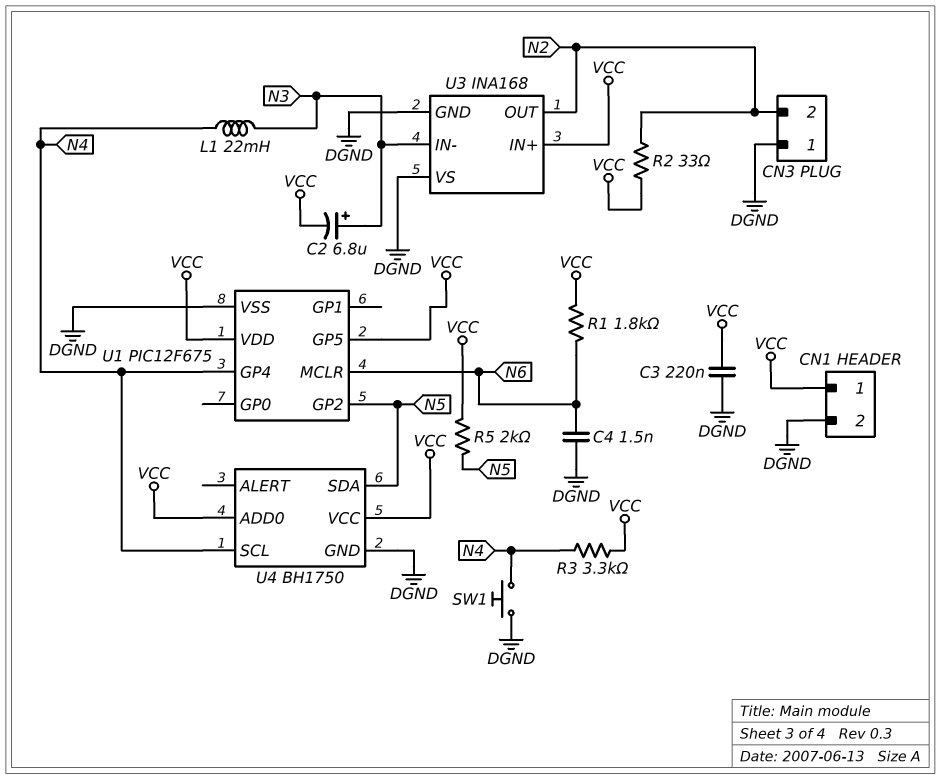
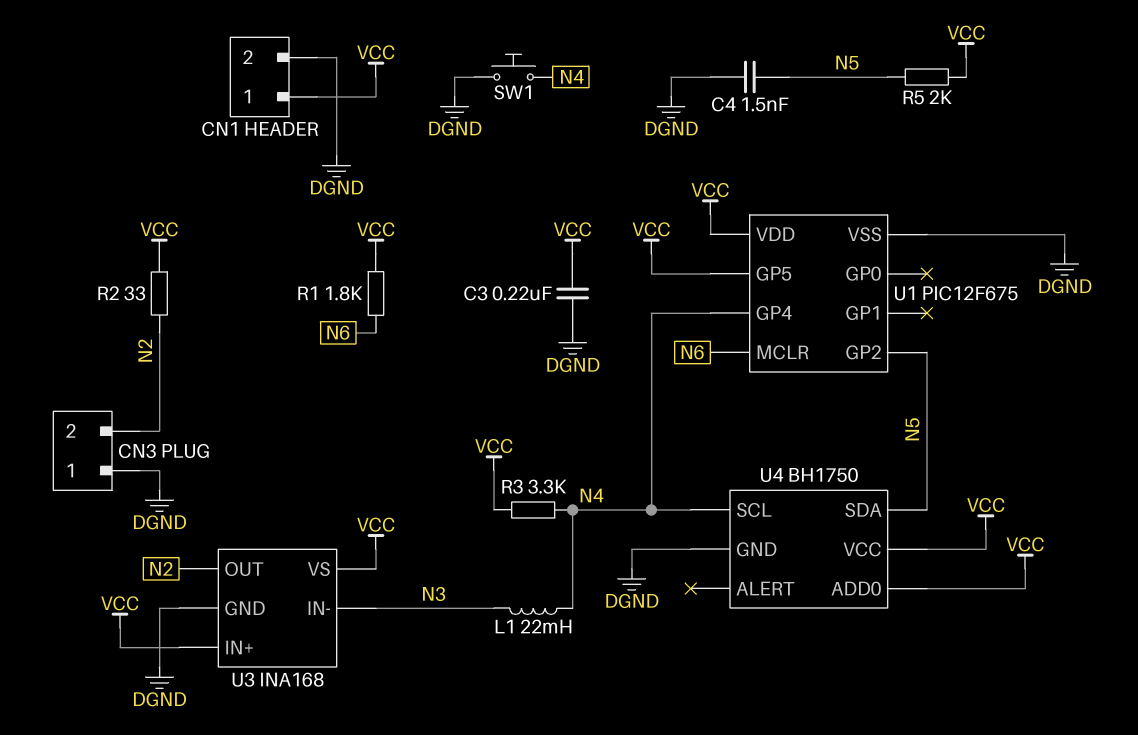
C2: 6.8uF (plus N3, minus VCC) -> none
C4: 1.5nF (DGND, N6) -> 1.5nF (DGND, N5)
U3 pin VS: DGND -> VCC

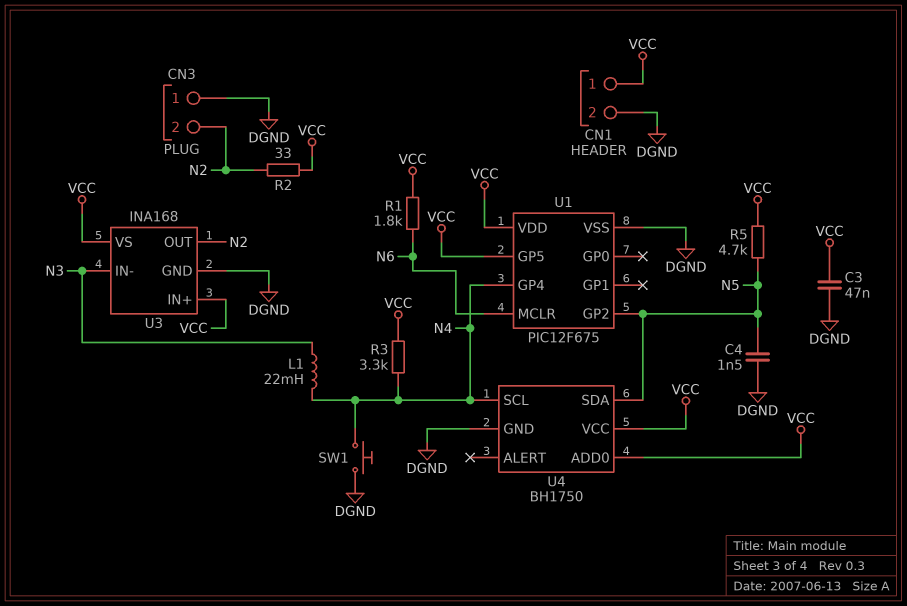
C3: 220nF (DGND, VCC) -> 47nF (DGND, VCC)
R5: 2k (N5, VCC) -> 4.7k (N5, VCC)

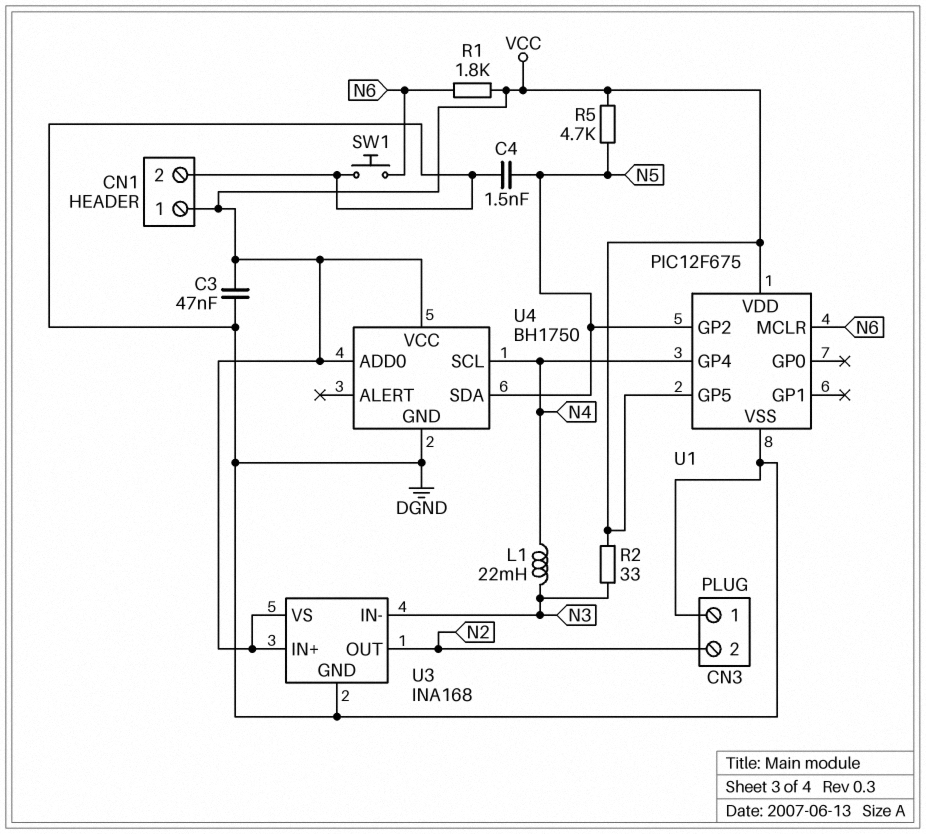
R2: 33 (N2, VCC) -> 33 (N3, VCC)
R3: 3.3k (N4, VCC) -> none
SW1: button (DGND, N4) -> button (DGND, N6)

